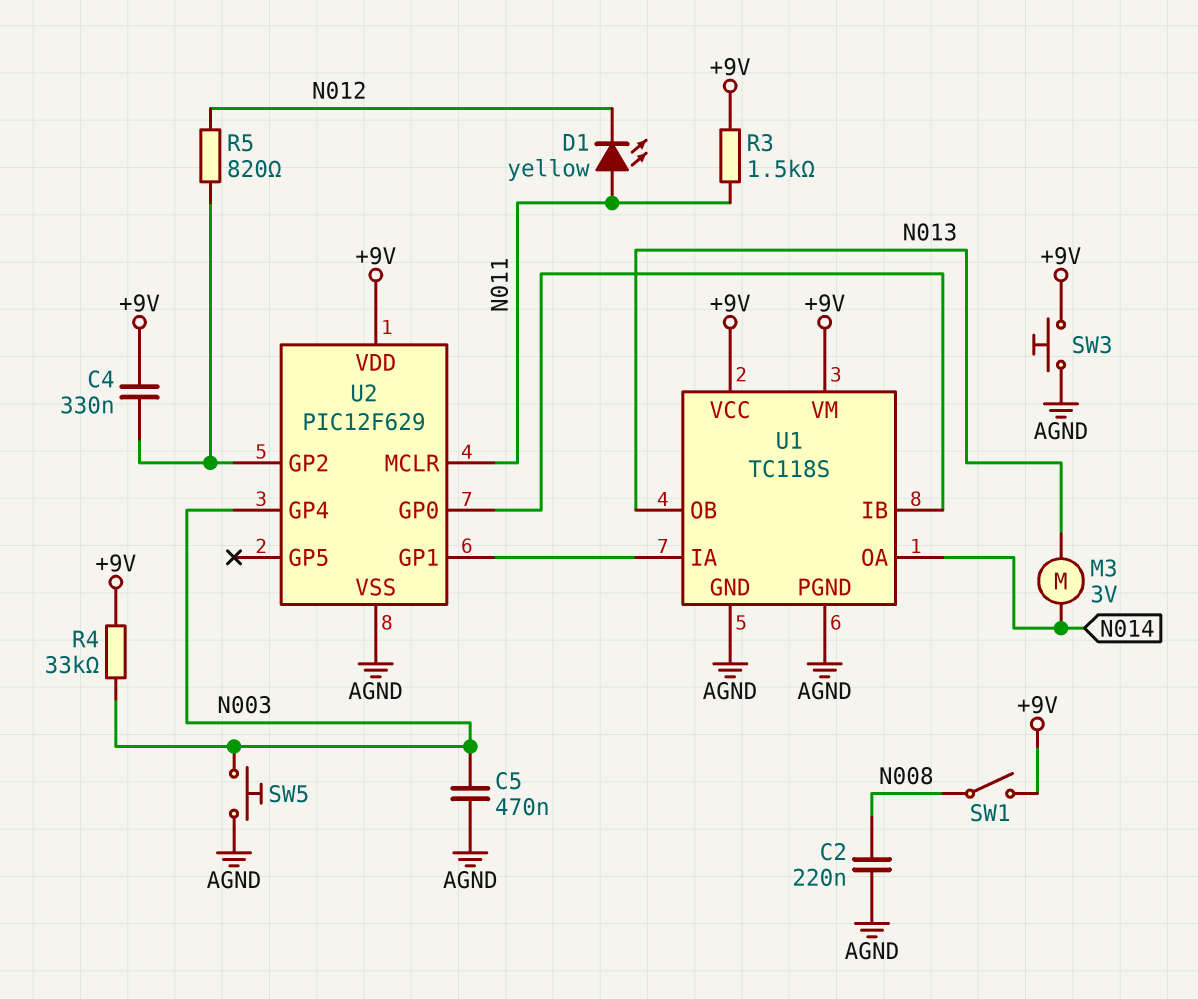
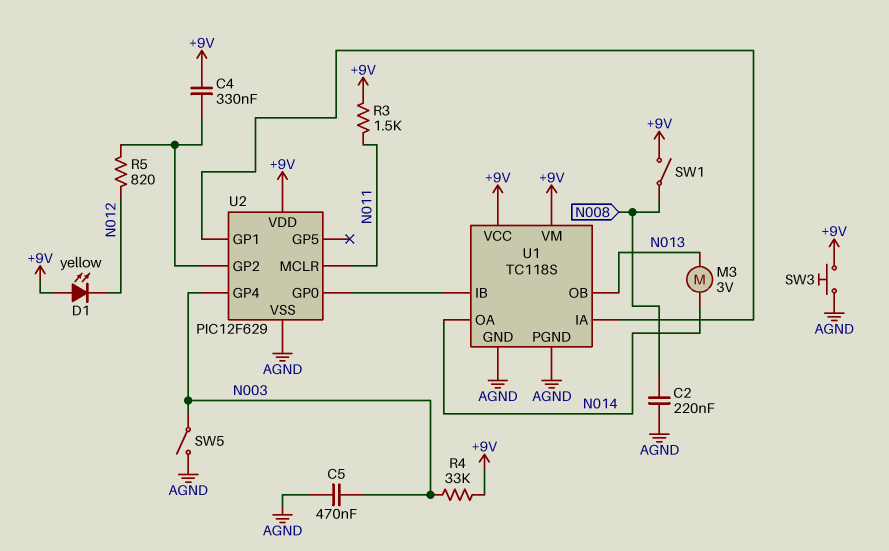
D1: LED yellow (A N011, K N012) -> LED yellow (A +9V, K N012)
SW5: button (AGND, N003) -> switch (AGND, N003)

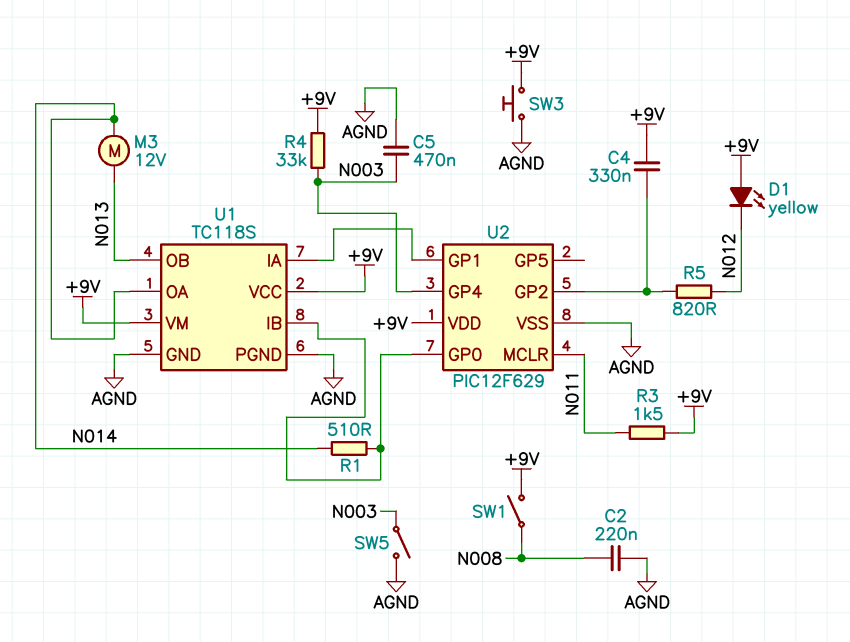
M3: motor 3V (N013, N014) -> motor 12V (N013, N014)
R1: none -> 510 (N014, U1/IB)

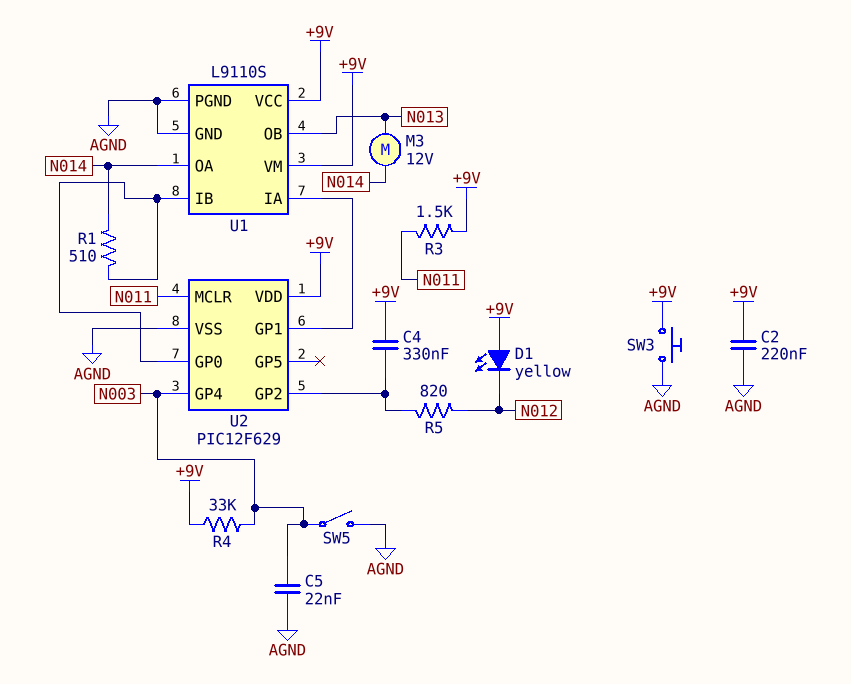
C2: 220nF (AGND, N008) -> 220nF (+9V, AGND)
C5: 470nF (AGND, N003) -> 22nF (AGND, N003)
SW1: switch (+9V, N008) -> none
U1: TC118S -> L9110S

